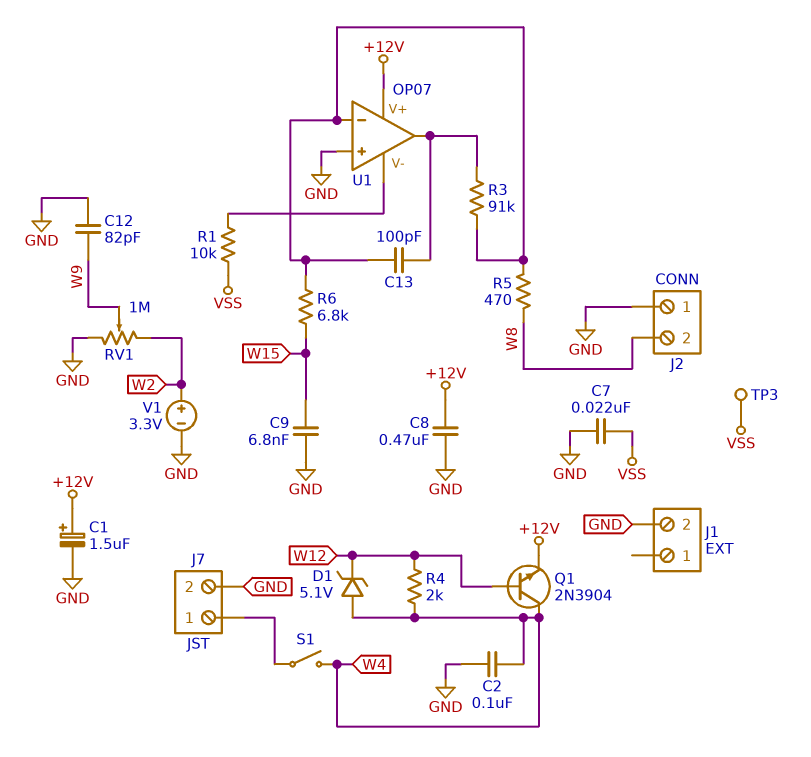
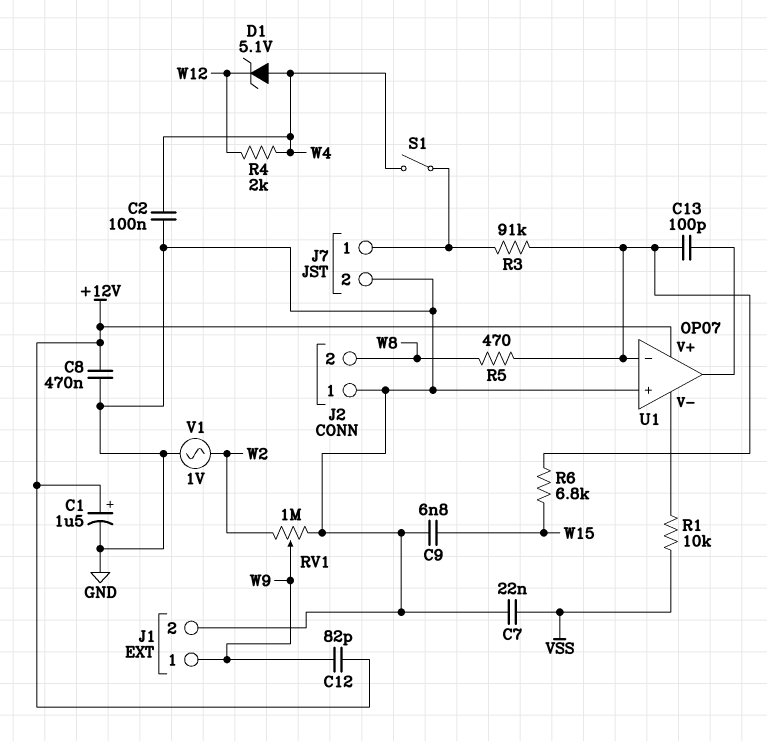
C12: 82pF (GND, W9) -> 82pF (+12V, W9)
J1 pin 1: none -> W9
Q1: NPN 2N3904 (B W12, C W4, E +12V) -> none
R3: 91k (U1/in-, U1/out) -> 91k (J7/1, U1/in-)
TP3: test point (VSS) -> none
V1: 3.3V (plus W2, minus GND) -> AC 1V (GND, W2)

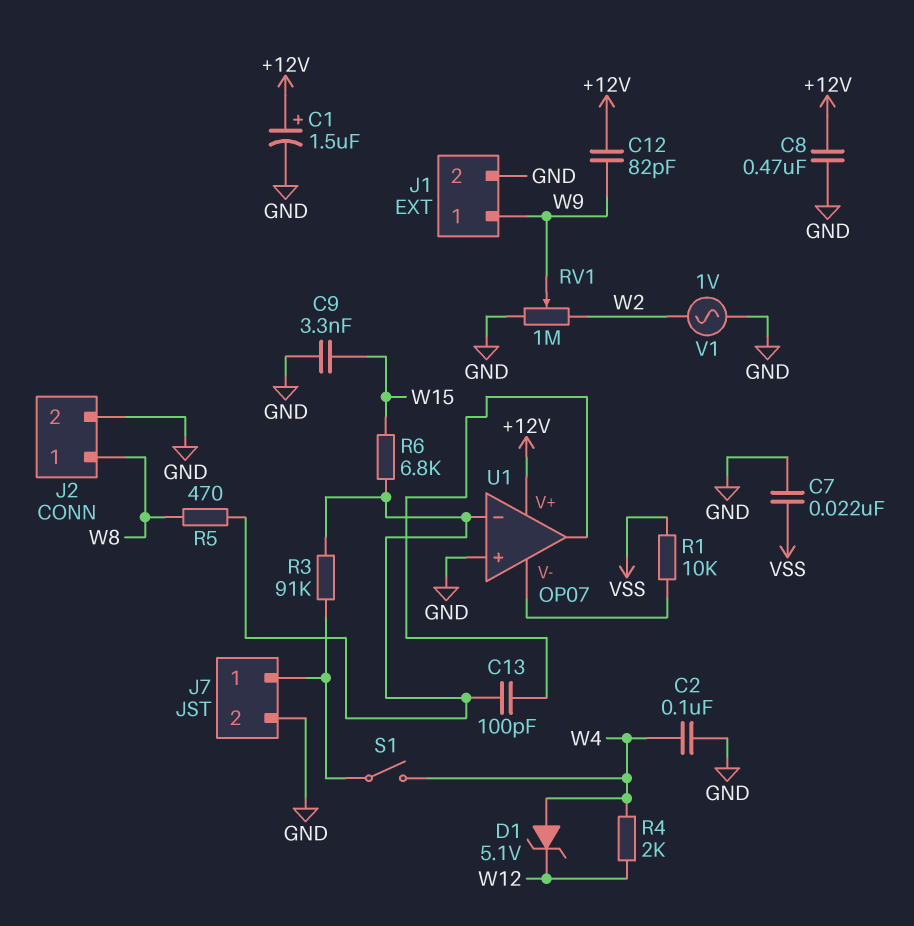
C9: 6.8nF (GND, W15) -> 3.3nF (GND, W15)
J2 pin 1: GND -> W8
J2 pin 2: W8 -> GND

